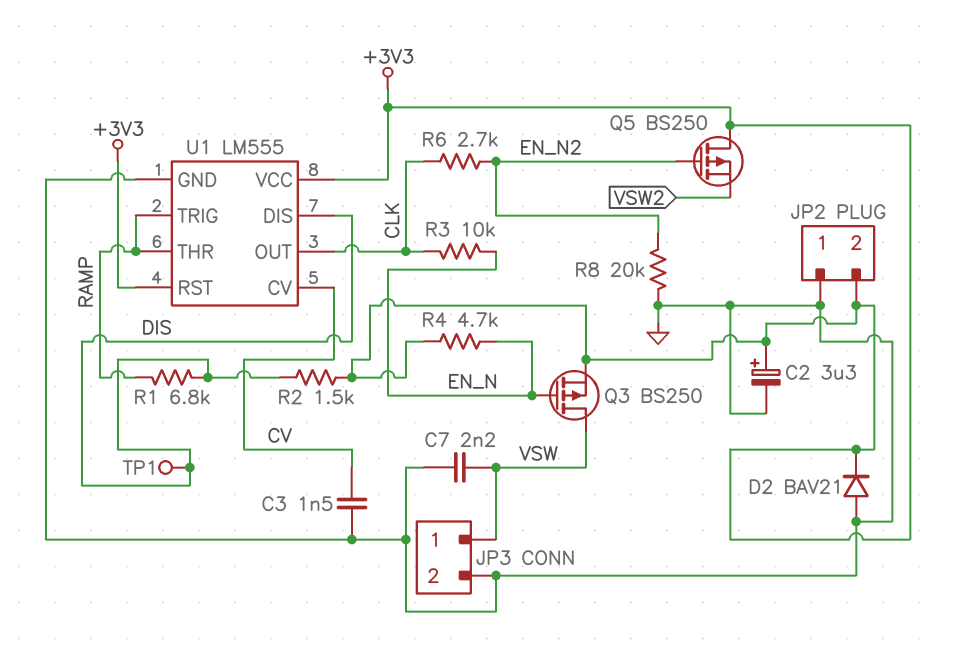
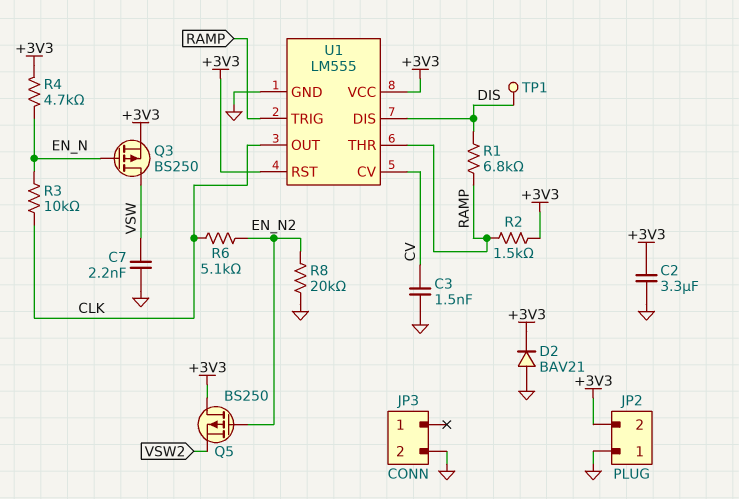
C2: 3.3uF (plus +3V3, minus GND) -> 3.3uF (+3V3, GND)
JP3 pin 1: VSW -> none
R2: 1.5k (+3V3, DIS) -> 1.5k (+3V3, RAMP)
R6: 2.7k (CLK, EN_N2) -> 5.1k (CLK, EN_N2)

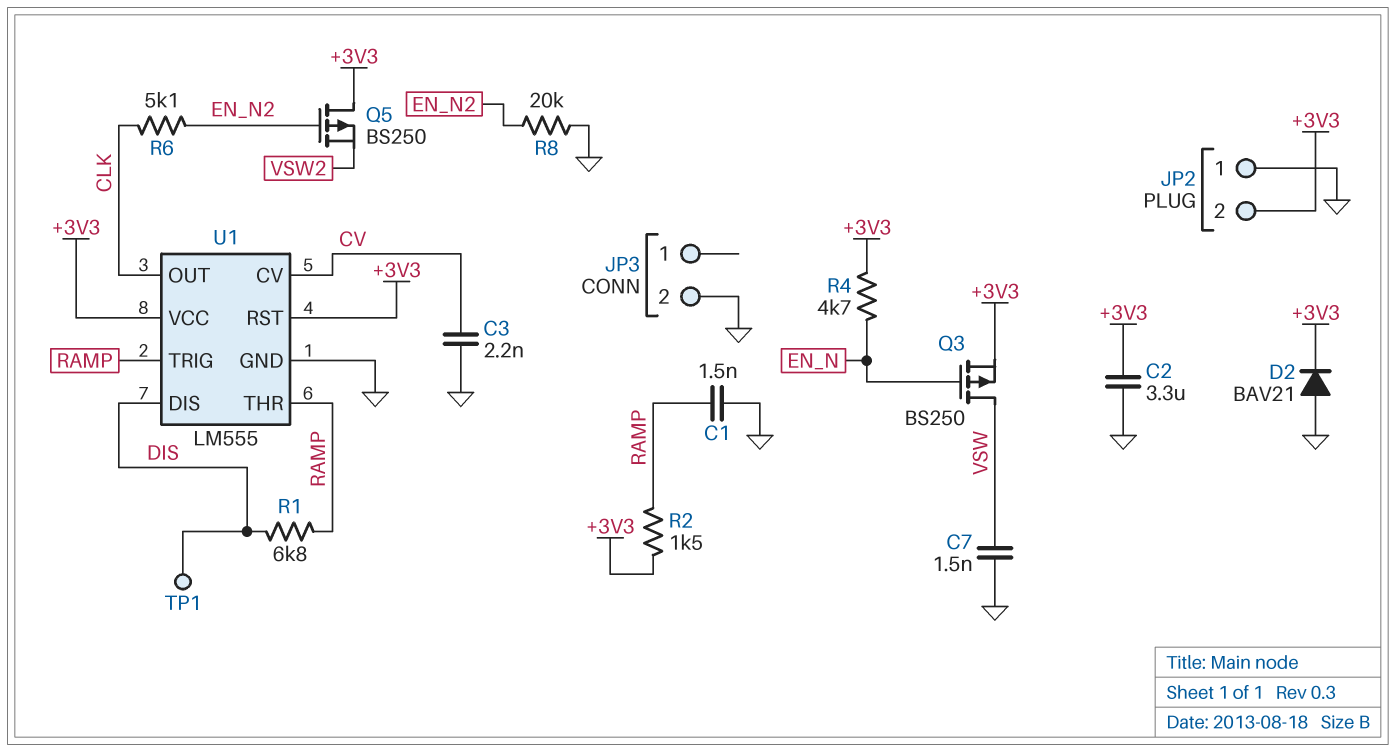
C1: none -> 1.5nF (GND, RAMP)
C3: 1.5nF (CV, GND) -> 2.2nF (CV, GND)
C7: 2.2nF (GND, VSW) -> 1.5nF (GND, VSW)
R3: 10k (CLK, EN_N) -> none

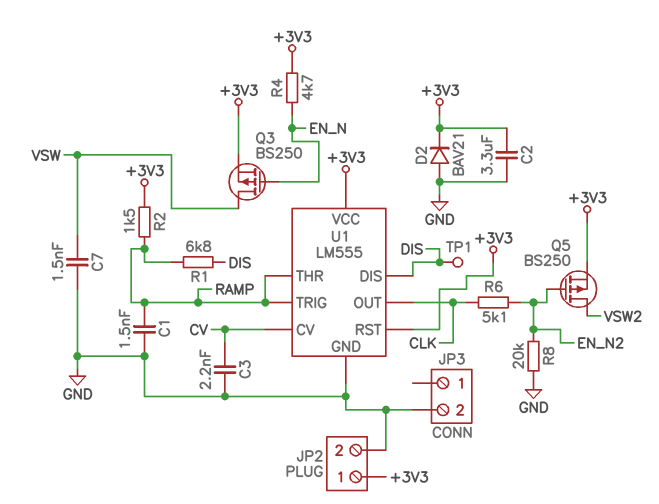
JP2 pin 1: GND -> +3V3
JP2 pin 2: +3V3 -> GND
Q5: PMOS BS250 (G EN_N2, D +3V3, S VSW2) -> PMOS BS250 (G EN_N2, D VSW2, S +3V3)

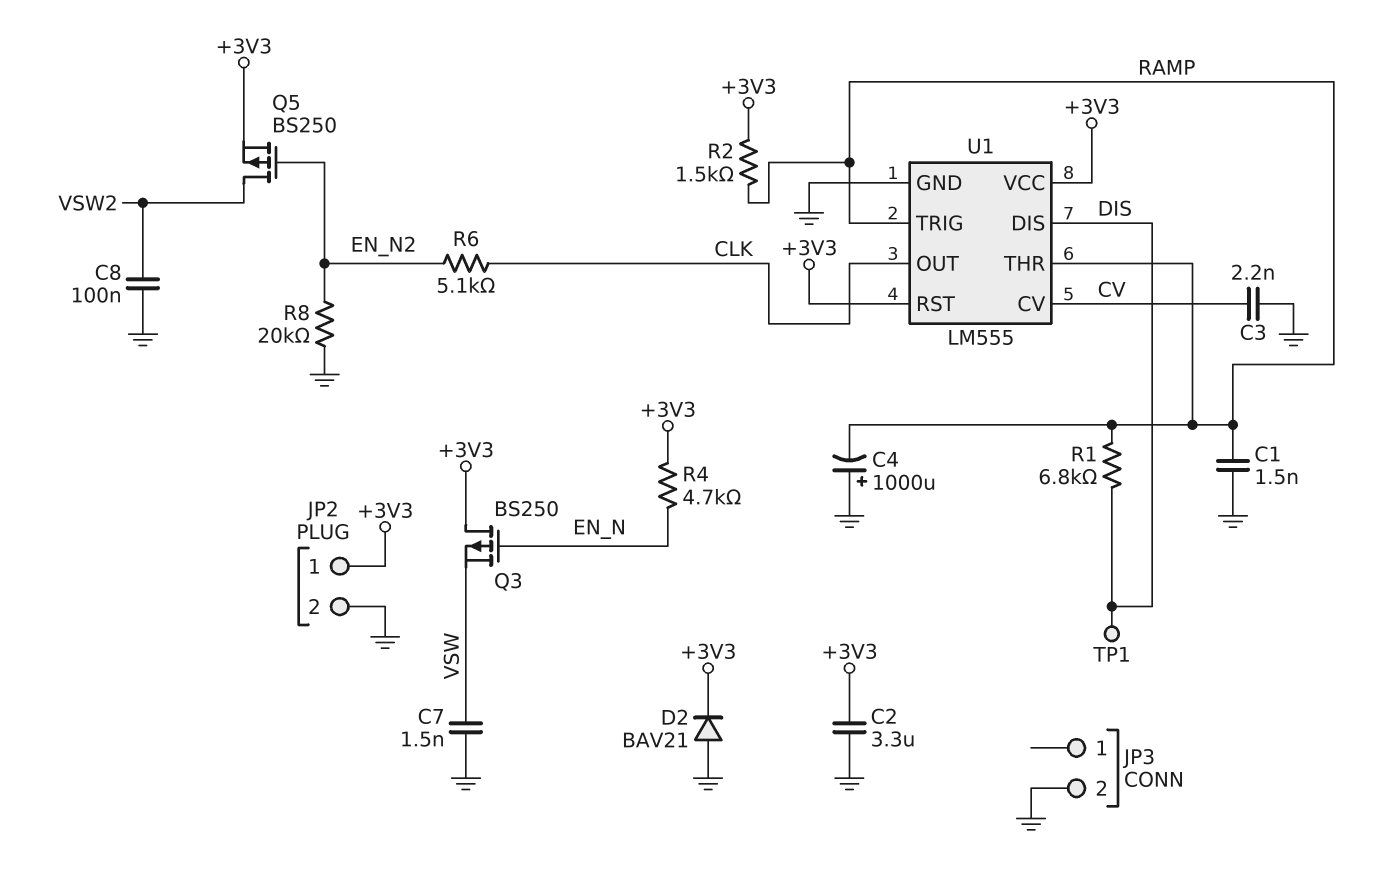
C4: none -> 1000uF (plus GND, minus RAMP)
C8: none -> 100nF (GND, VSW2)
Q3: PMOS BS250 (G EN_N, D VSW, S +3V3) -> PMOS BS250 (G EN_N, D +3V3, S VSW)

